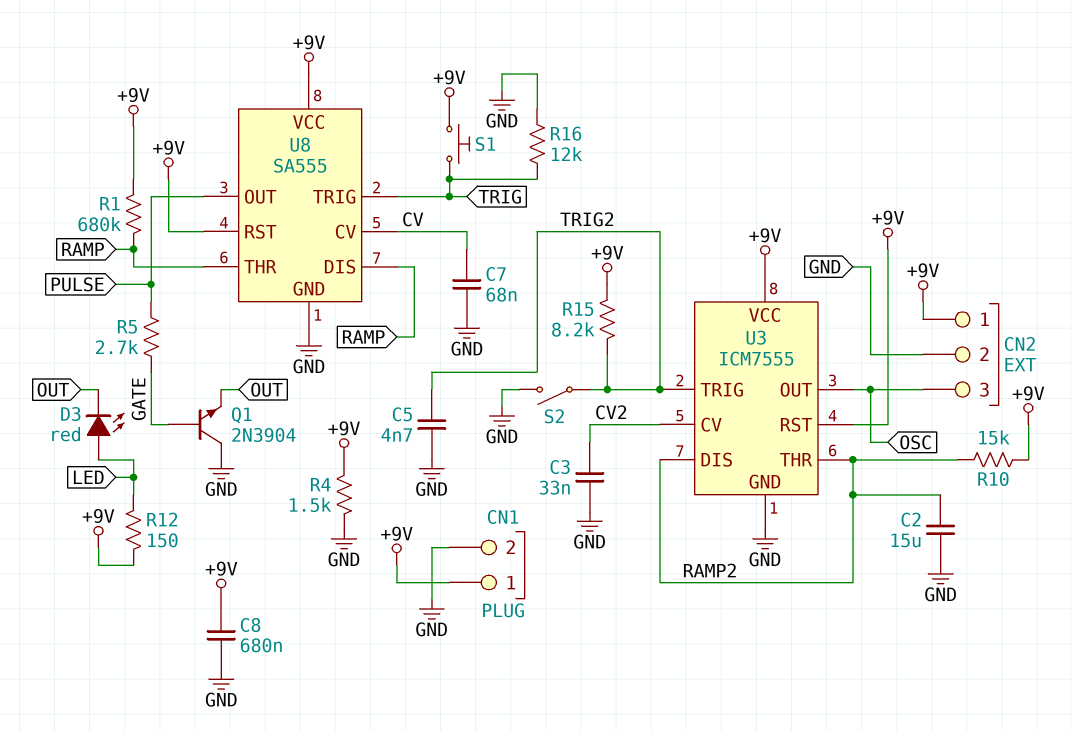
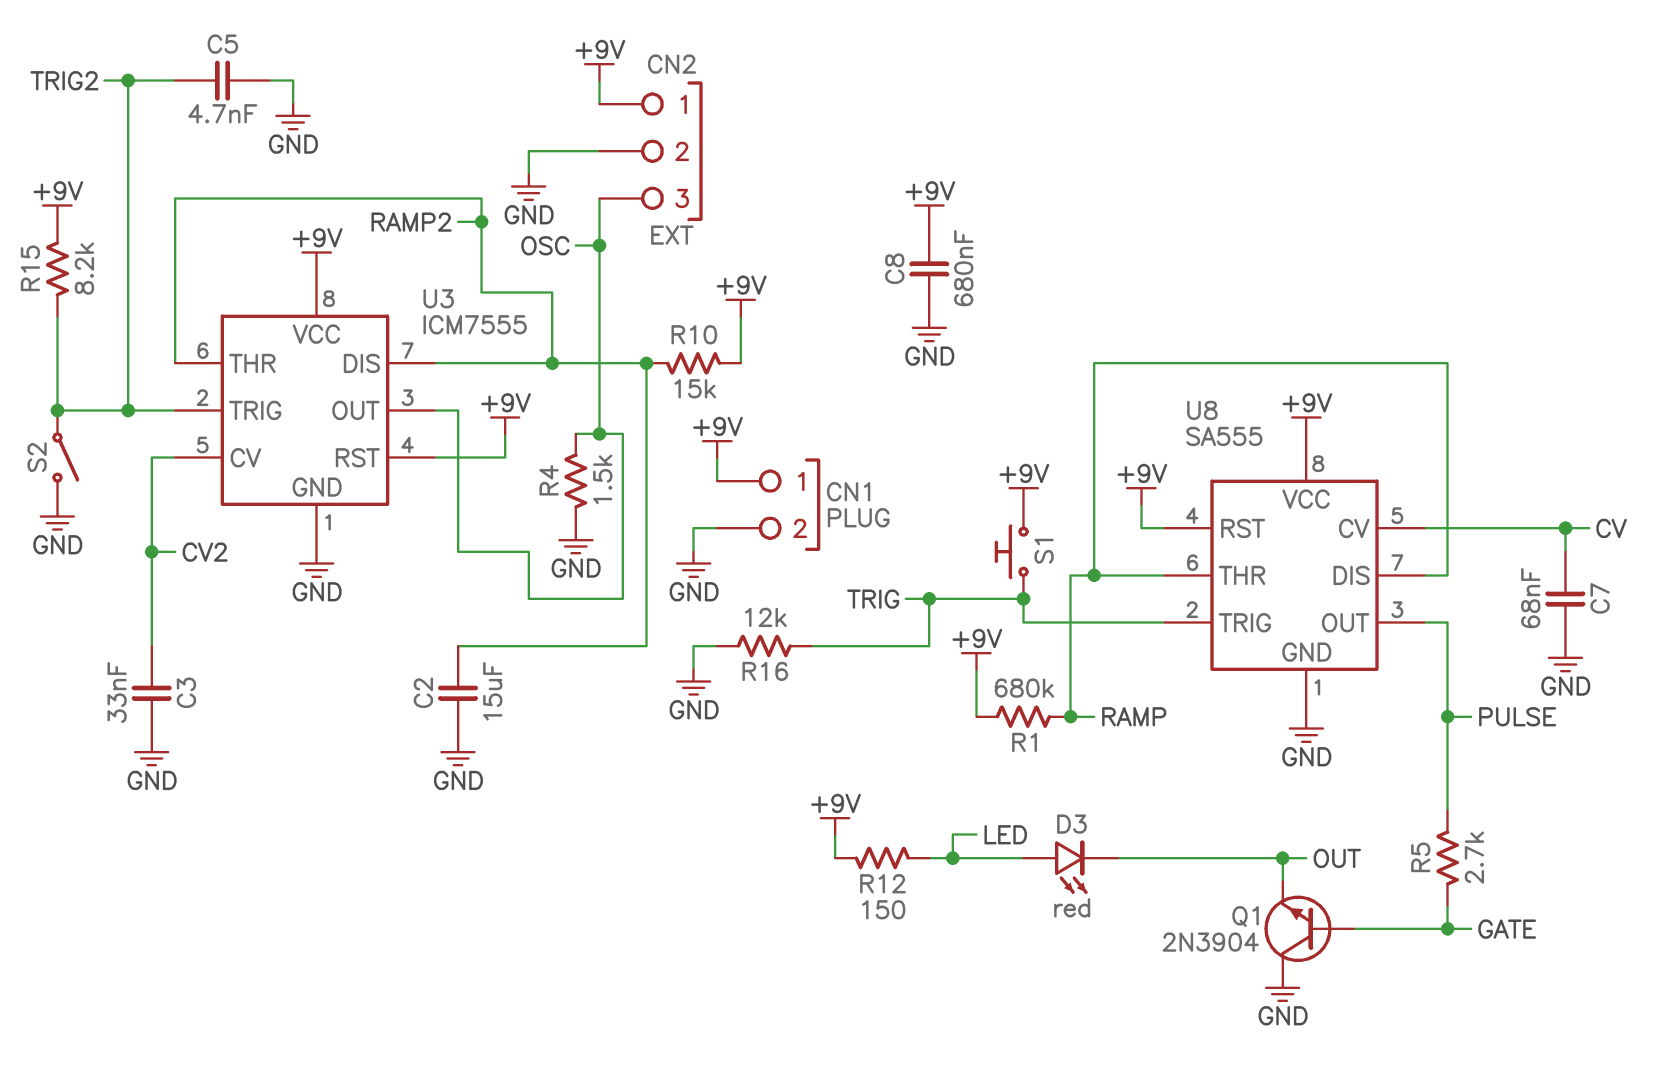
R4: 1.5k (+9V, GND) -> 1.5k (GND, OSC)

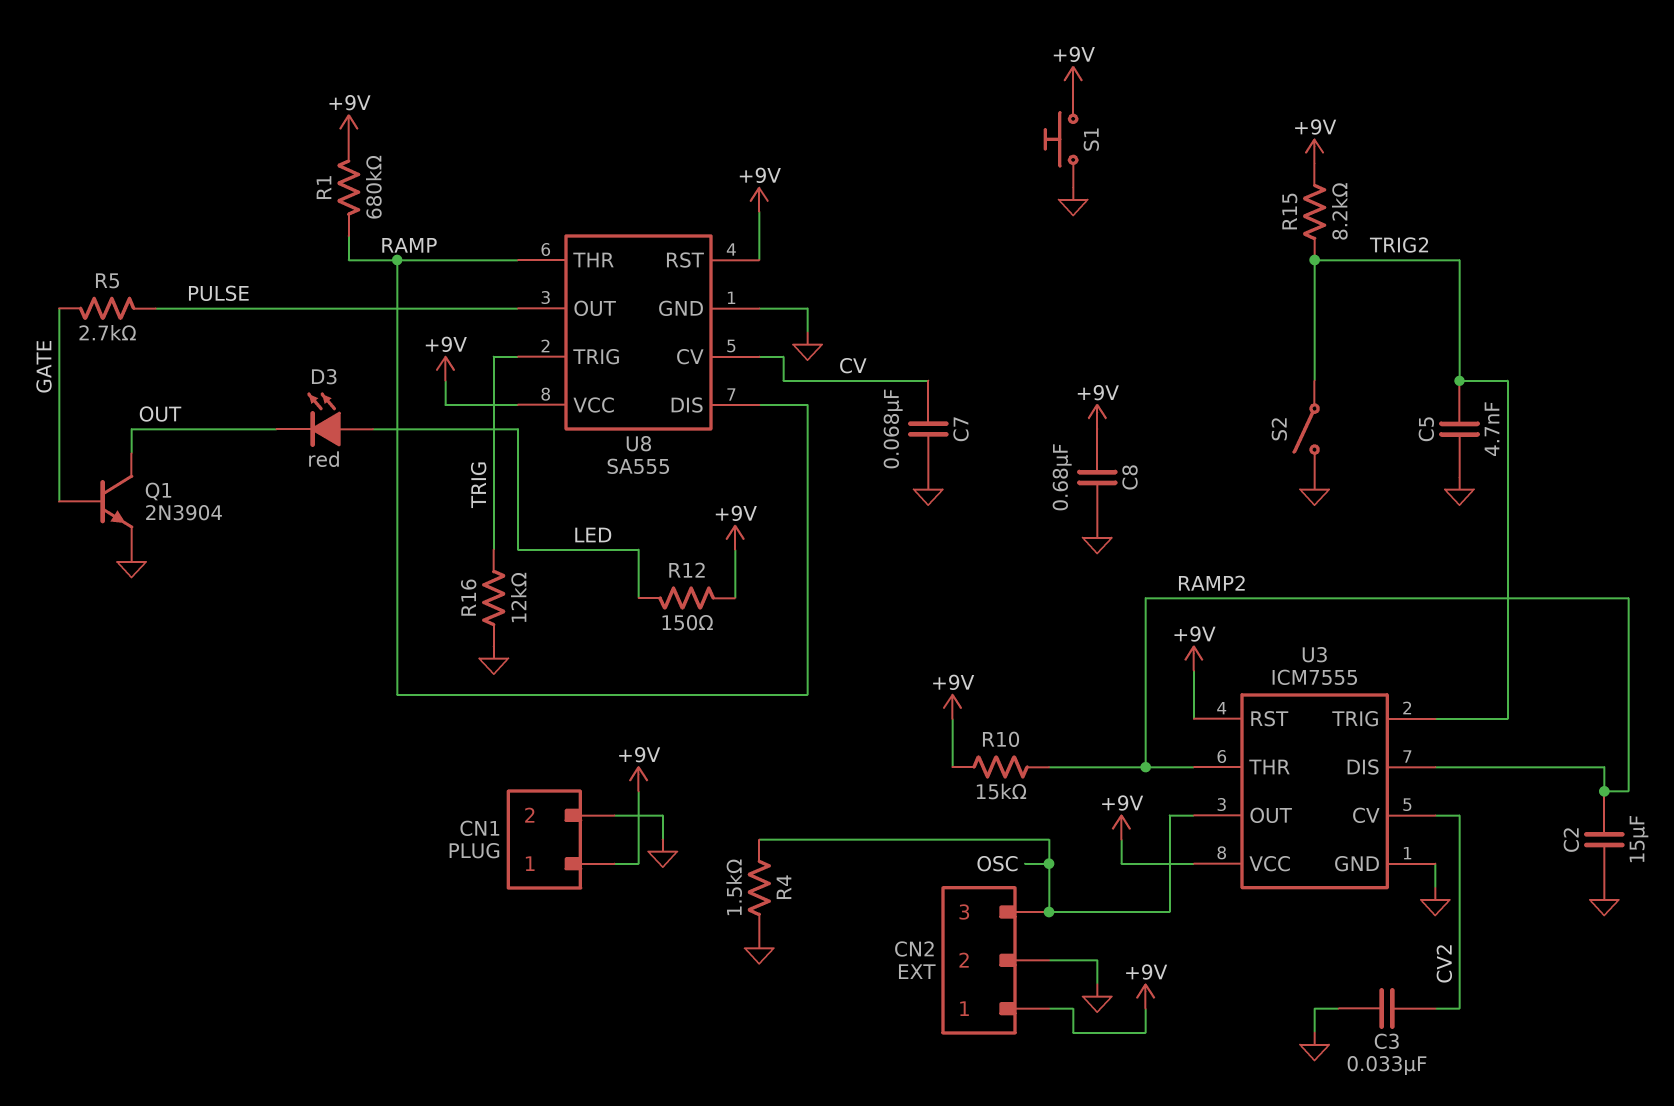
Q1: NPN 2N3904 (B GATE, C GND, E OUT) -> NPN 2N3904 (B GATE, C OUT, E GND)
S1: button (+9V, TRIG) -> button (+9V, GND)

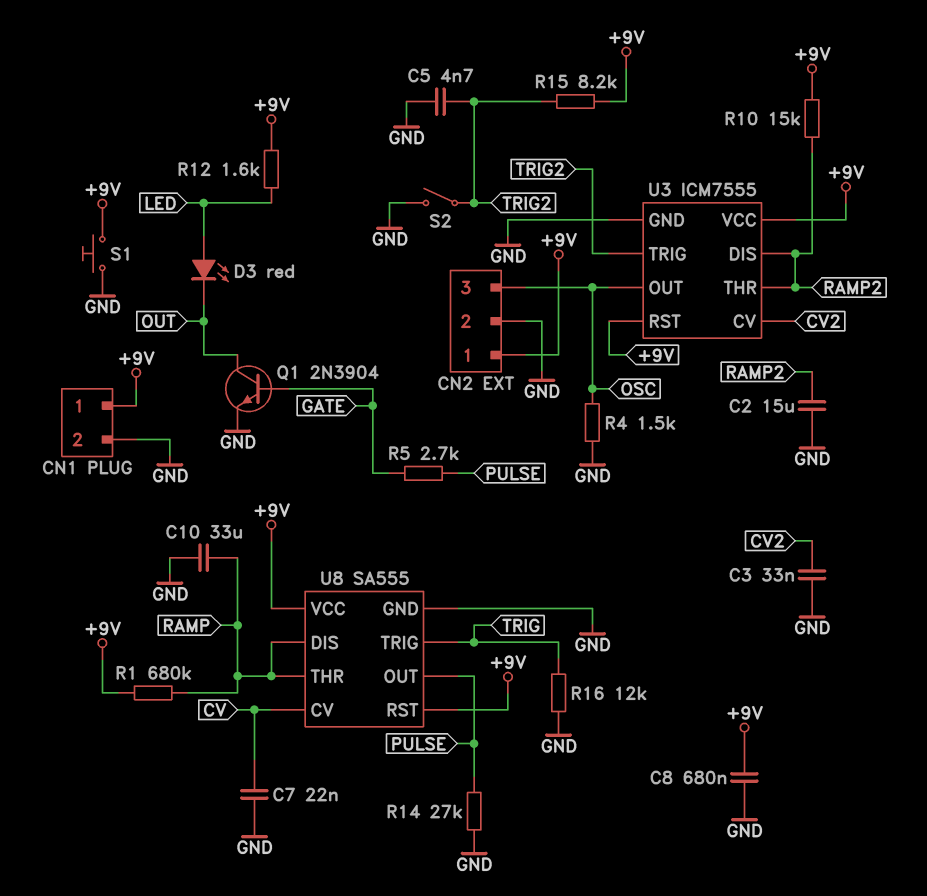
C7: 68nF (CV, GND) -> 22nF (CV, GND)
C10: none -> 33uF (GND, RAMP)
R12: 150 (+9V, LED) -> 1.6k (+9V, LED)
R14: none -> 27k (GND, PULSE)

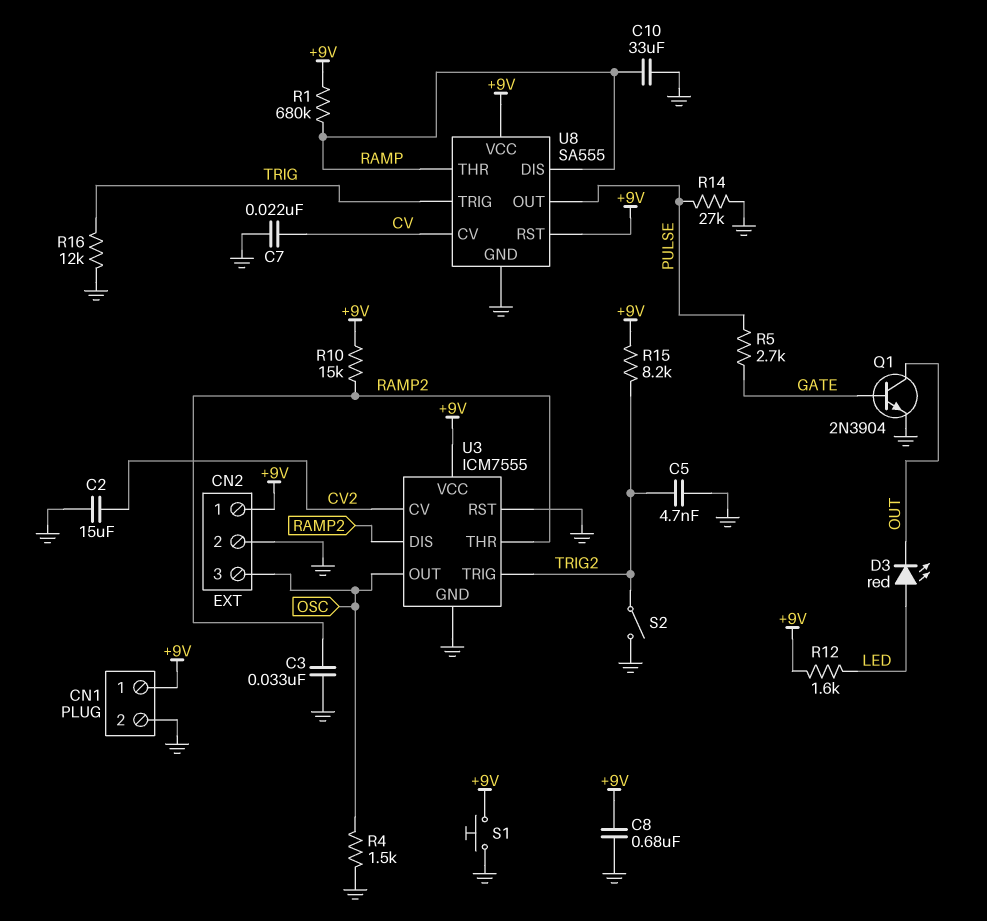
C2: 15uF (GND, RAMP2) -> 15uF (CV2, GND)
C3: 33nF (CV2, GND) -> 33nF (GND, RAMP2)
U3 pin RST: +9V -> GND

